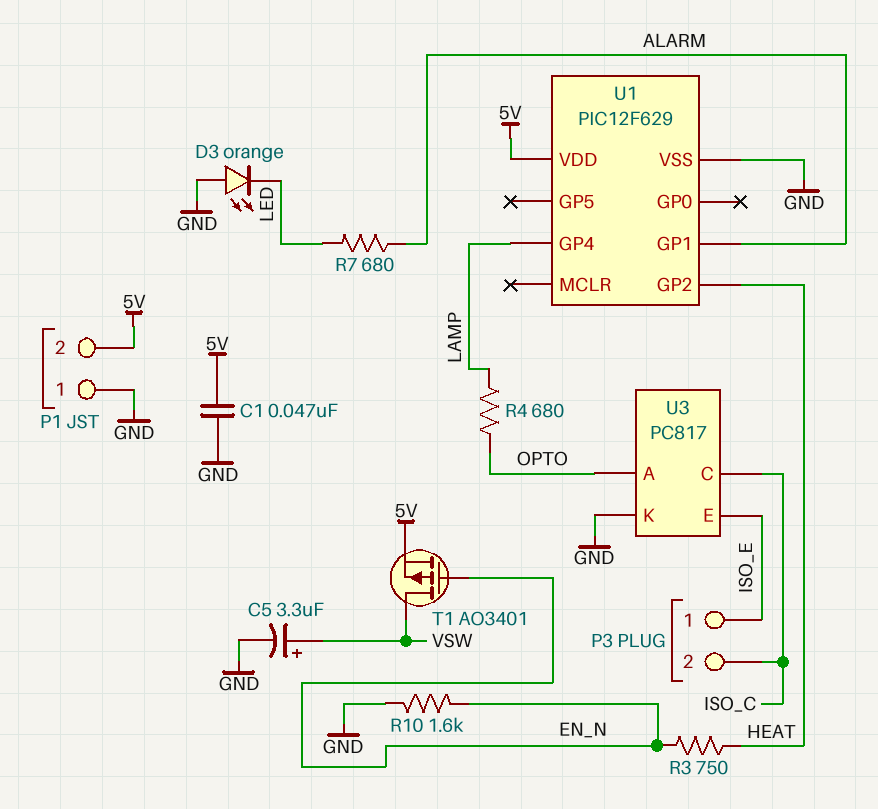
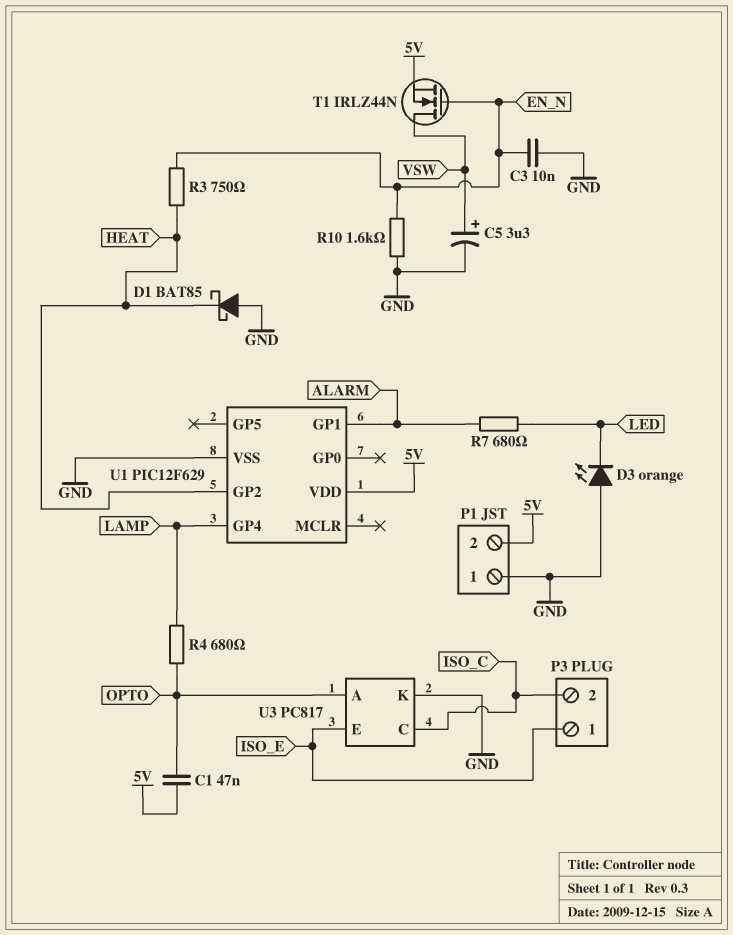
C1: 47nF (5V, GND) -> 47nF (5V, OPTO)
C3: none -> 10nF (EN_N, GND)
D1: none -> schottky BAT85 (A GND, K HEAT)
T1: PMOS AO3401 (G EN_N, D VSW, S 5V) -> NMOS IRLZ44N (G EN_N, D VSW, S 5V)

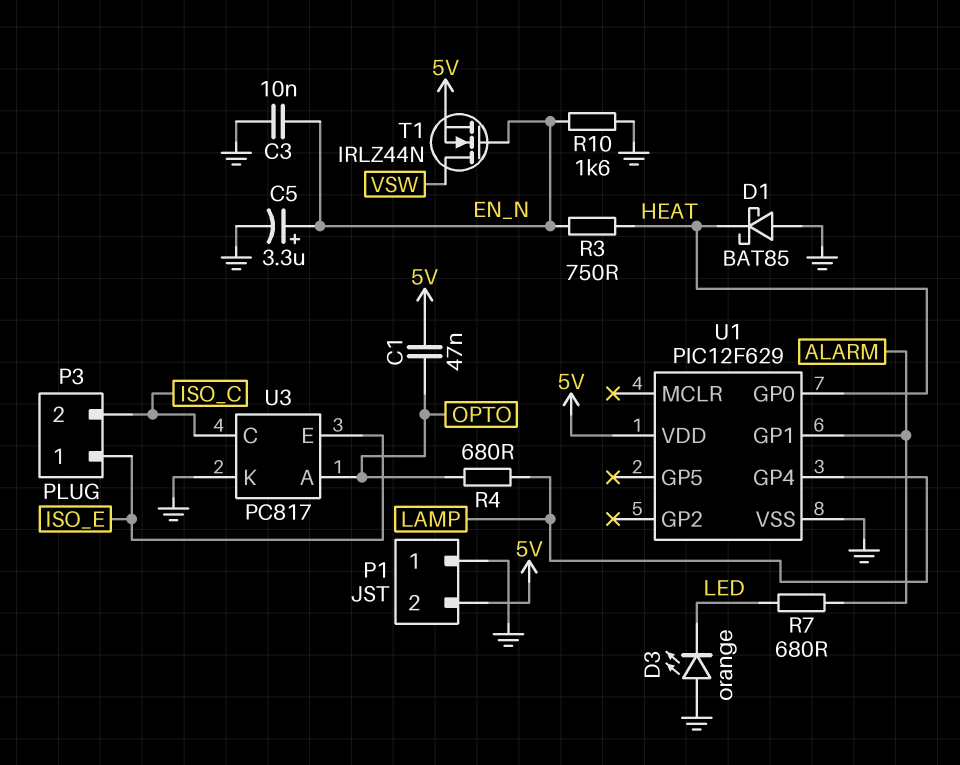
C5: 3.3uF (plus VSW, minus GND) -> 3.3uF (plus EN_N, minus GND)
U1 pin GP0: none -> HEAT
U1 pin GP2: HEAT -> none

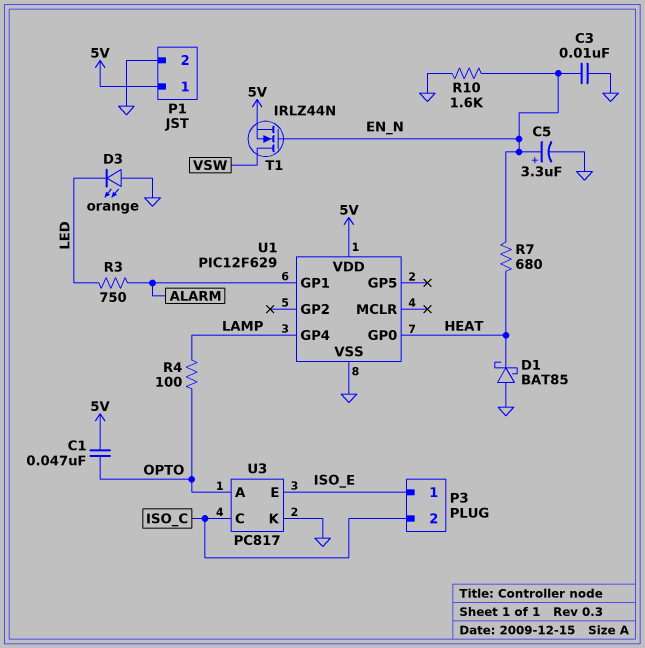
P1 pin 1: GND -> 5V
P1 pin 2: 5V -> GND
R3: 750 (EN_N, HEAT) -> 750 (ALARM, LED)
R4: 680 (LAMP, OPTO) -> 100 (LAMP, OPTO)
R7: 680 (ALARM, LED) -> 680 (EN_N, HEAT)

